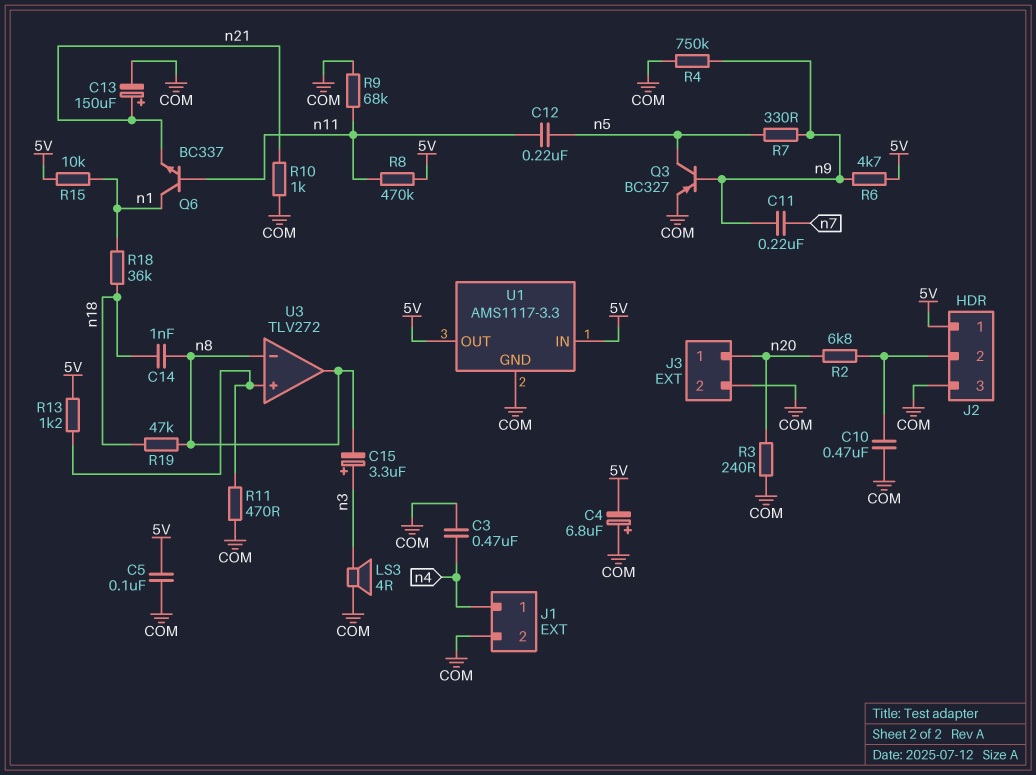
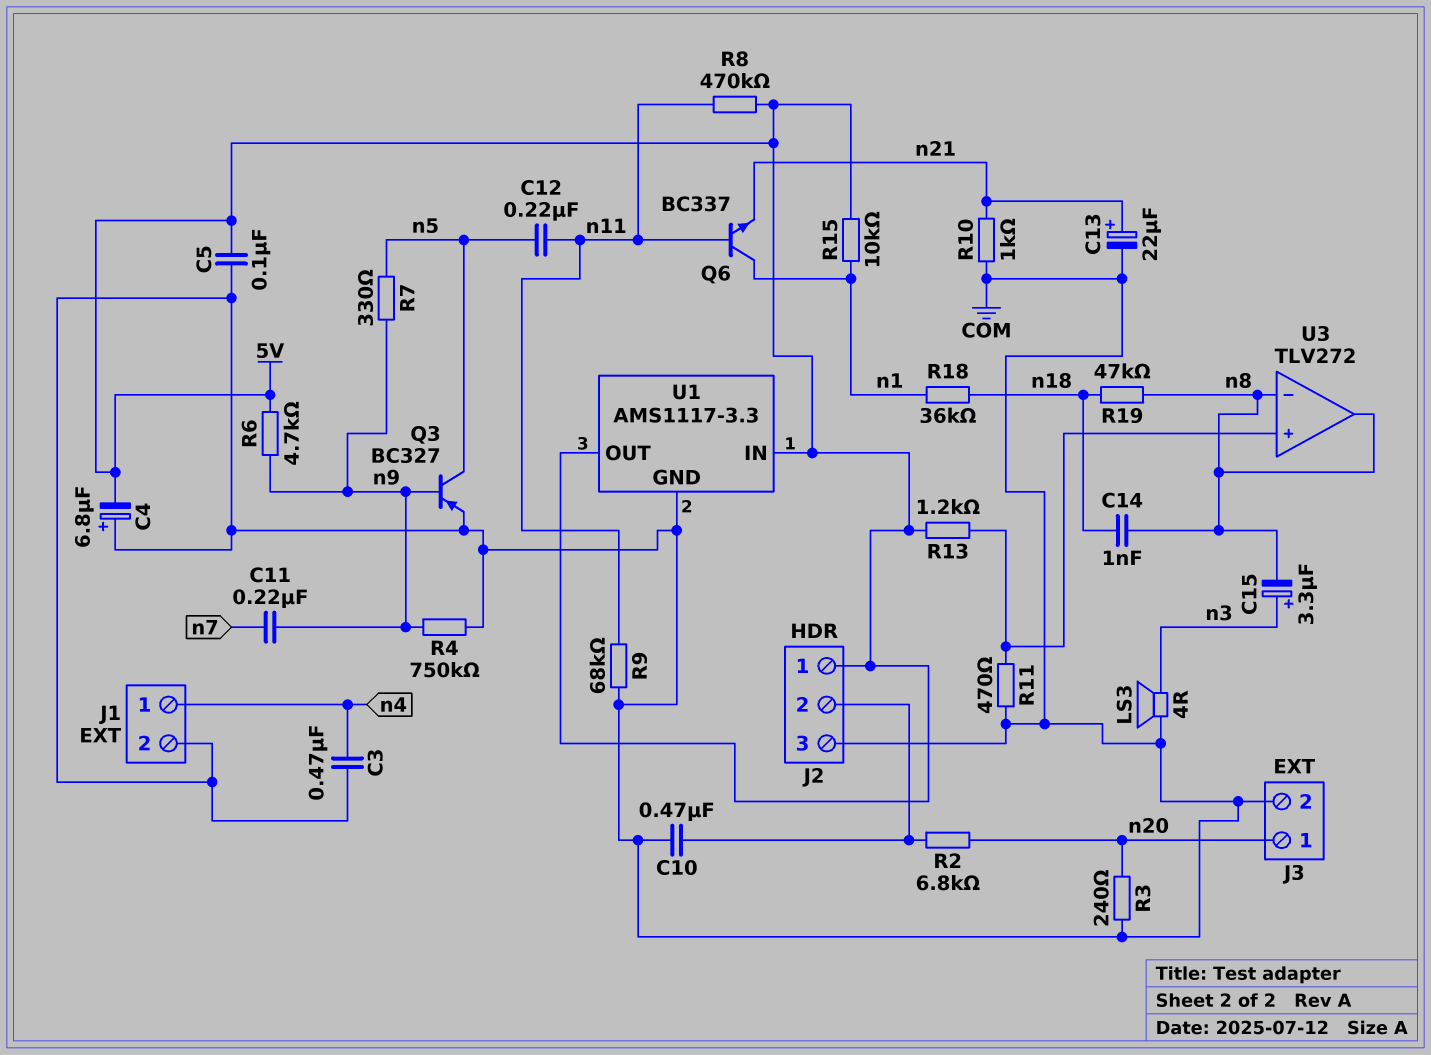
C13: 150uF (plus n21, minus COM) -> 22uF (plus n21, minus COM)

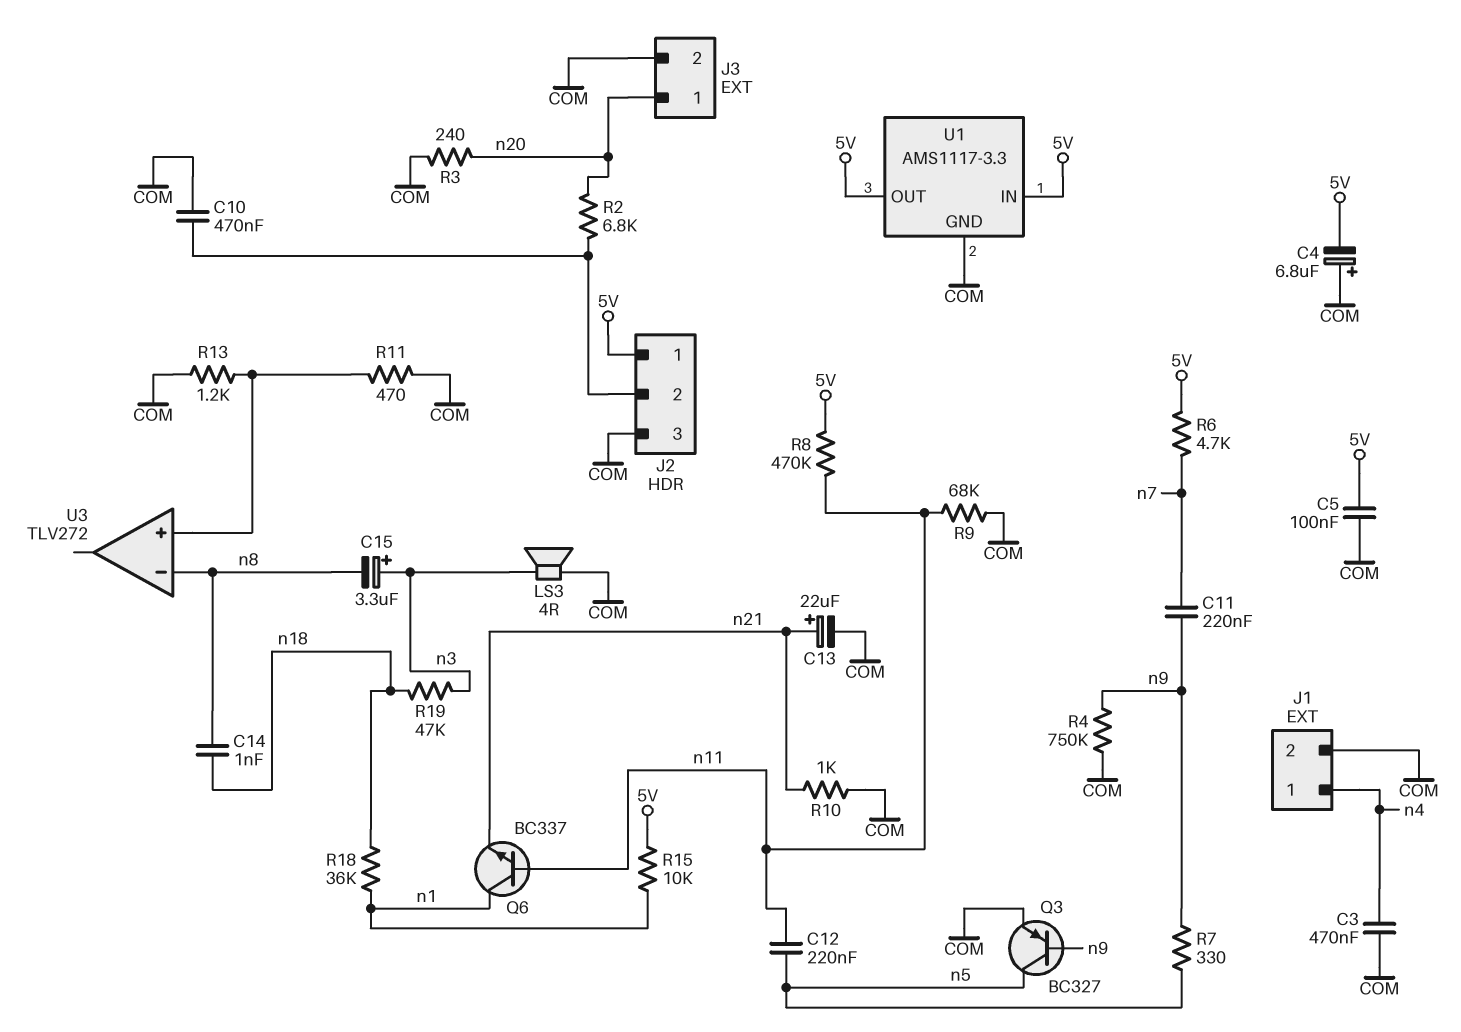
R6: 4.7k (5V, n9) -> 4.7k (5V, n7)
R13: 1.2k (5V, U3/in+) -> 1.2k (COM, U3/in+)
R19: 47k (n8, n18) -> 47k (n3, n18)
U3 pin out: n8 -> none

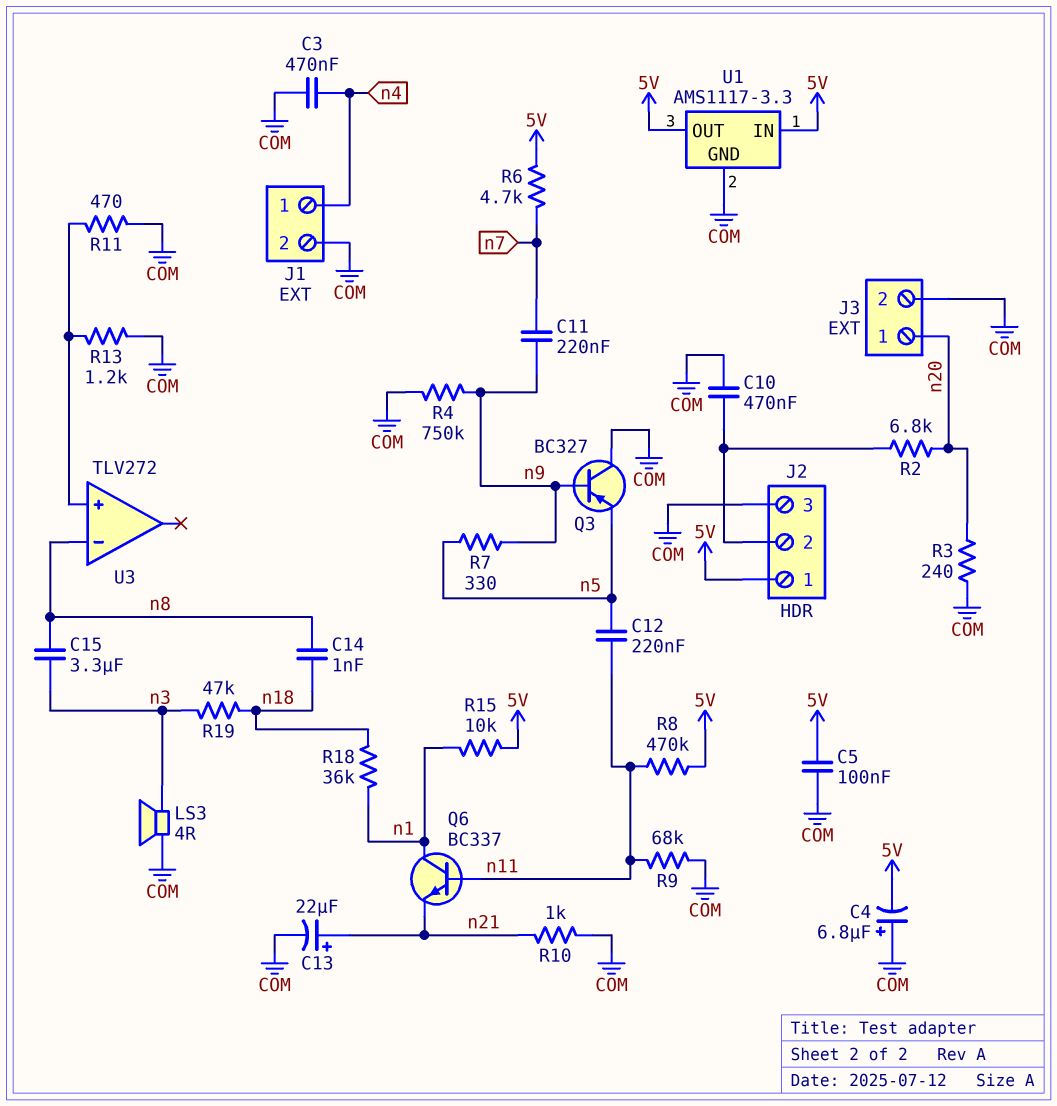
C15: 3.3uF (plus n3, minus n8) -> 3.3uF (n3, n8)
Q3: PNP BC327 (B n9, C n5, E COM) -> PNP BC327 (B n9, C COM, E n5)

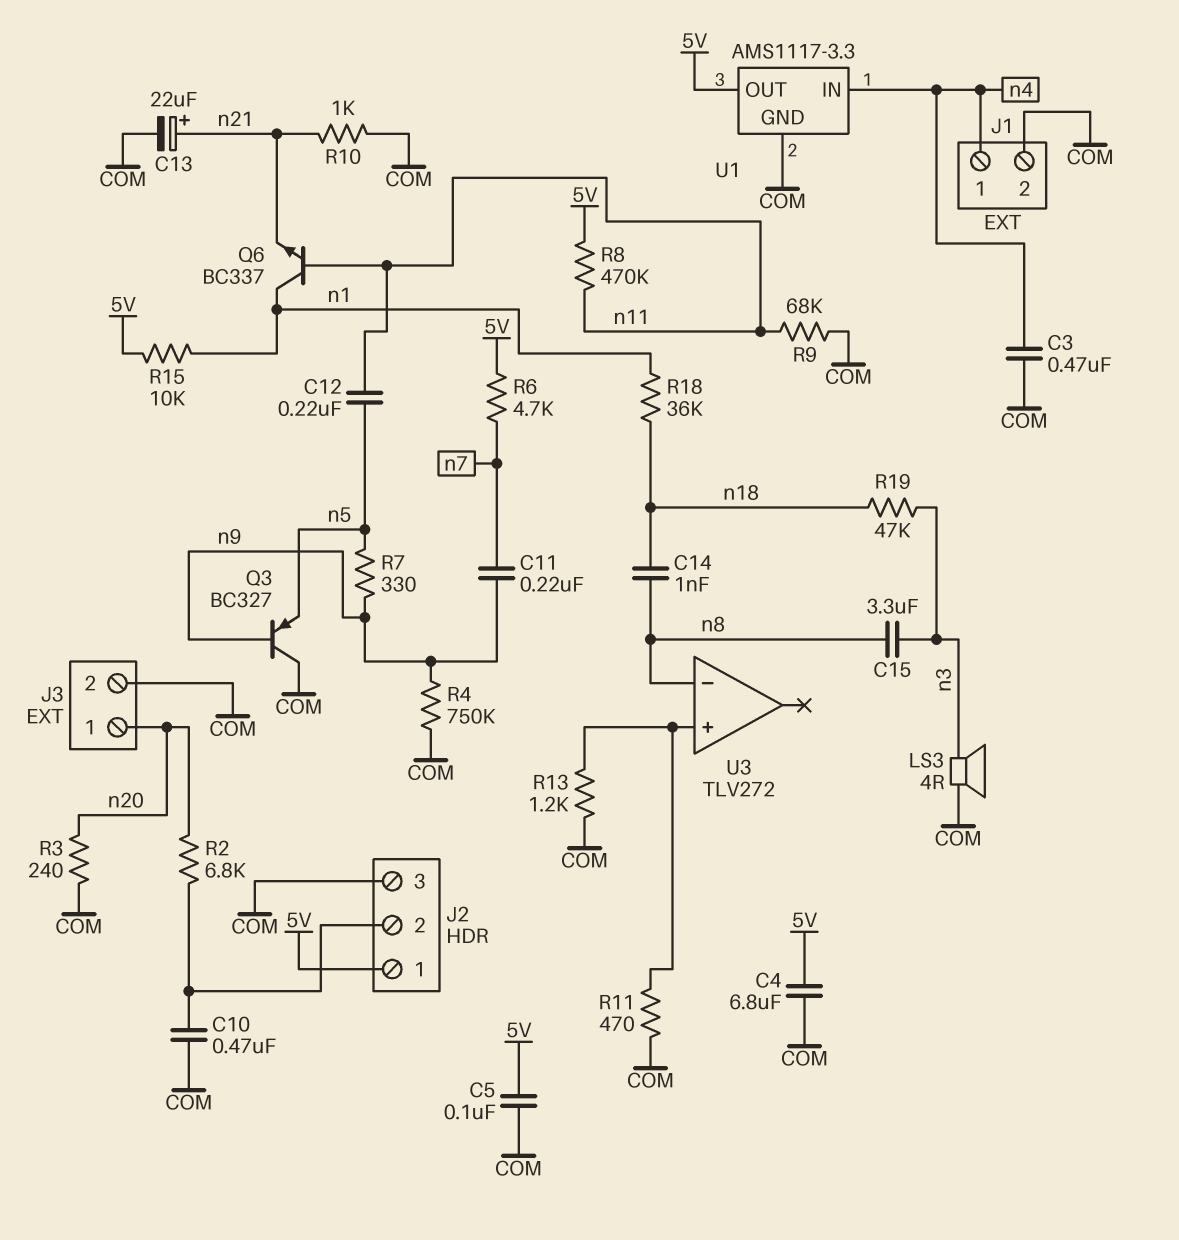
C4: 6.8uF (plus COM, minus 5V) -> 6.8uF (5V, COM)
U1 pin IN: 5V -> n4

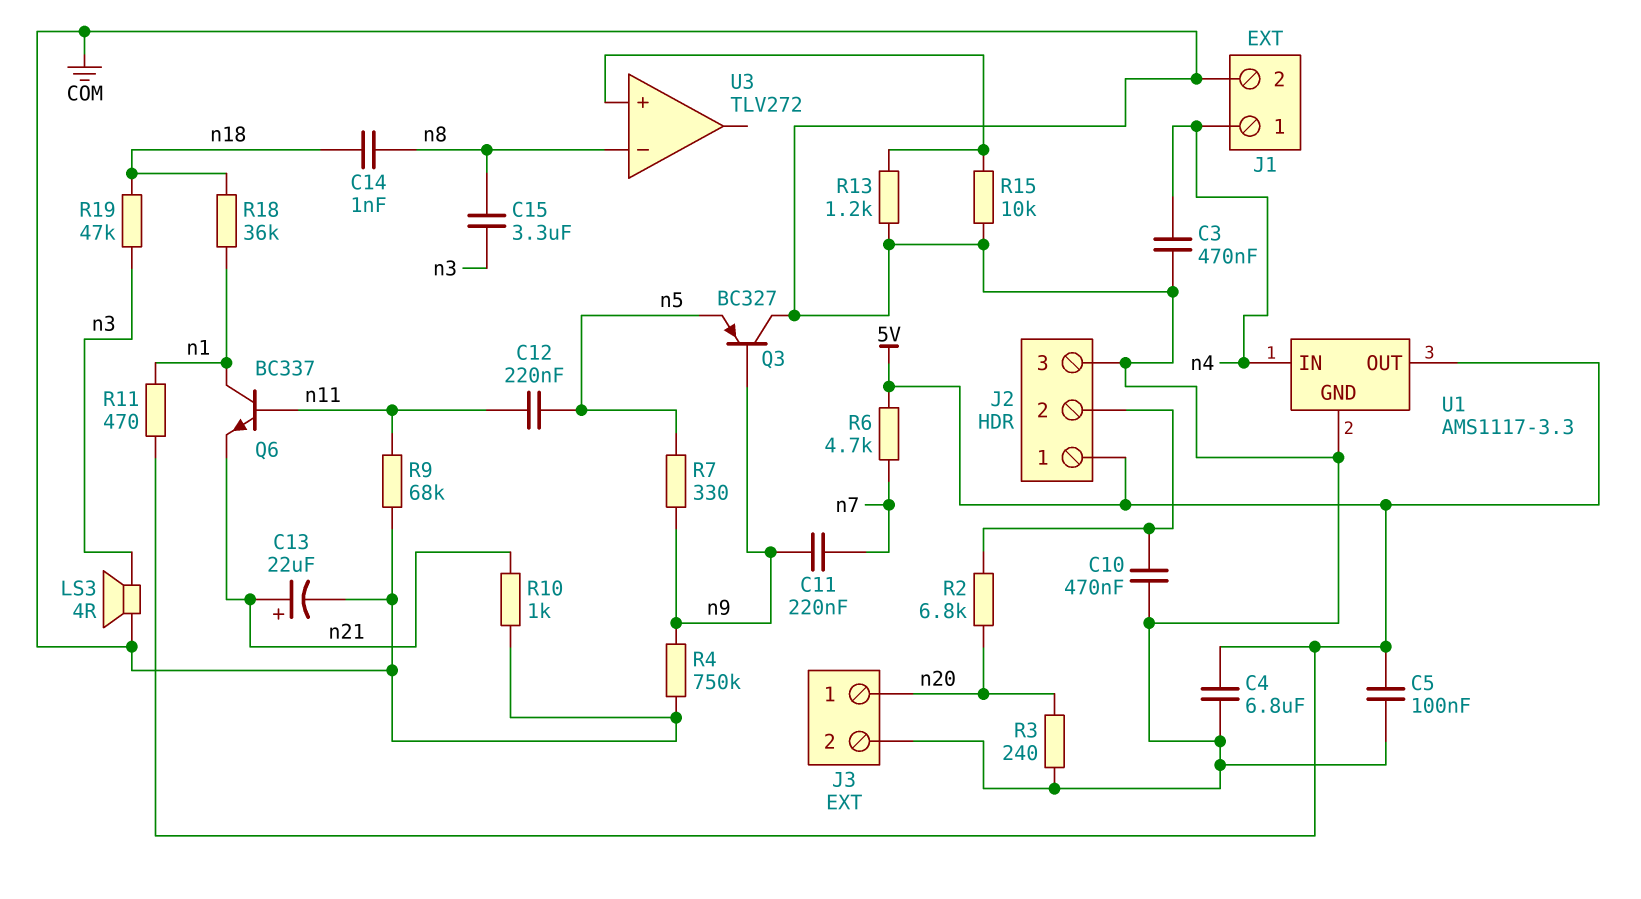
R8: 470k (5V, n11) -> none
R11: 470 (COM, U3/in+) -> 470 (5V, n1)
R15: 10k (5V, n1) -> 10k (COM, U3/in+)

